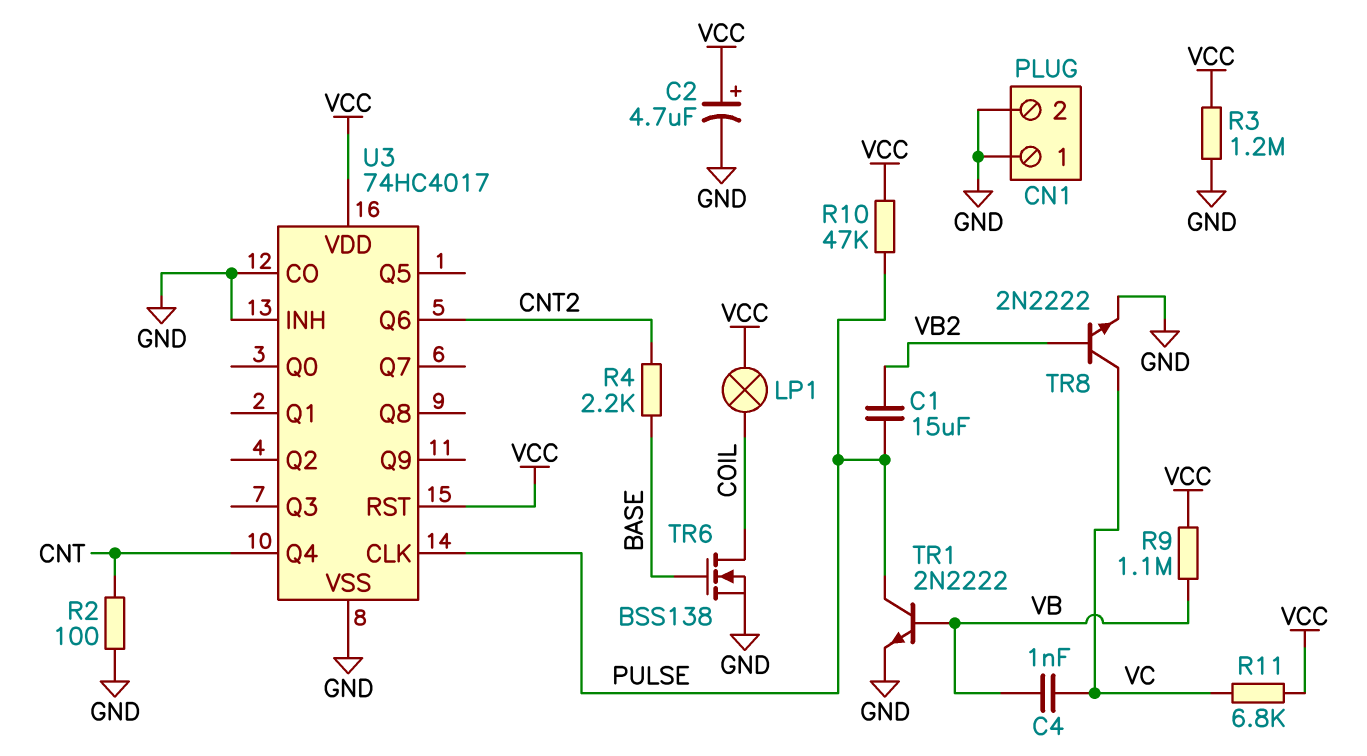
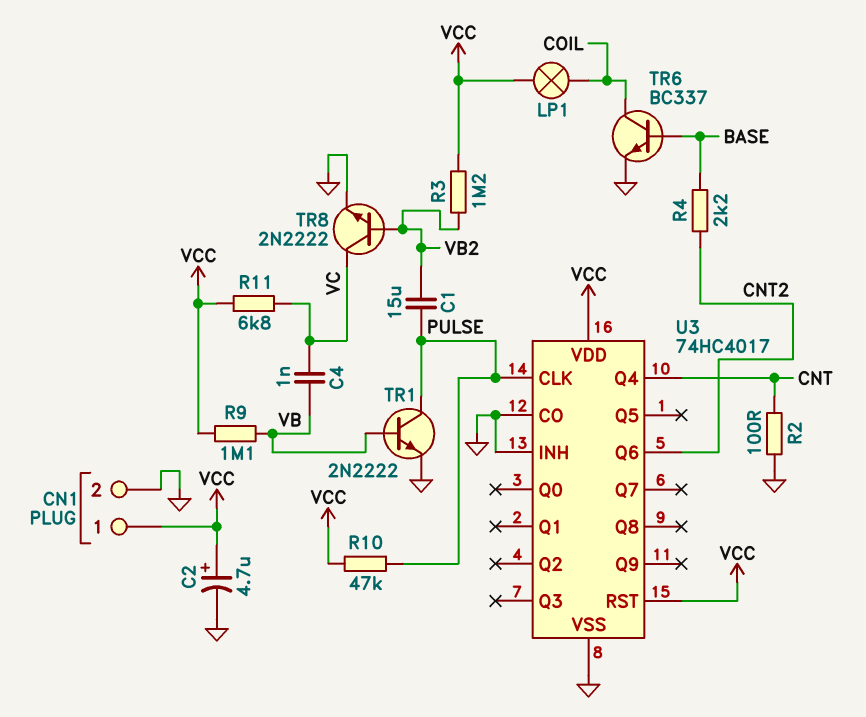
CN1 pin 1: GND -> VCC
R3: 1.2M (GND, VCC) -> 1.2M (VB2, VCC)
TR6: NMOS BSS138 (G BASE, D COIL, S GND) -> NPN BC337 (B BASE, C COIL, E GND)

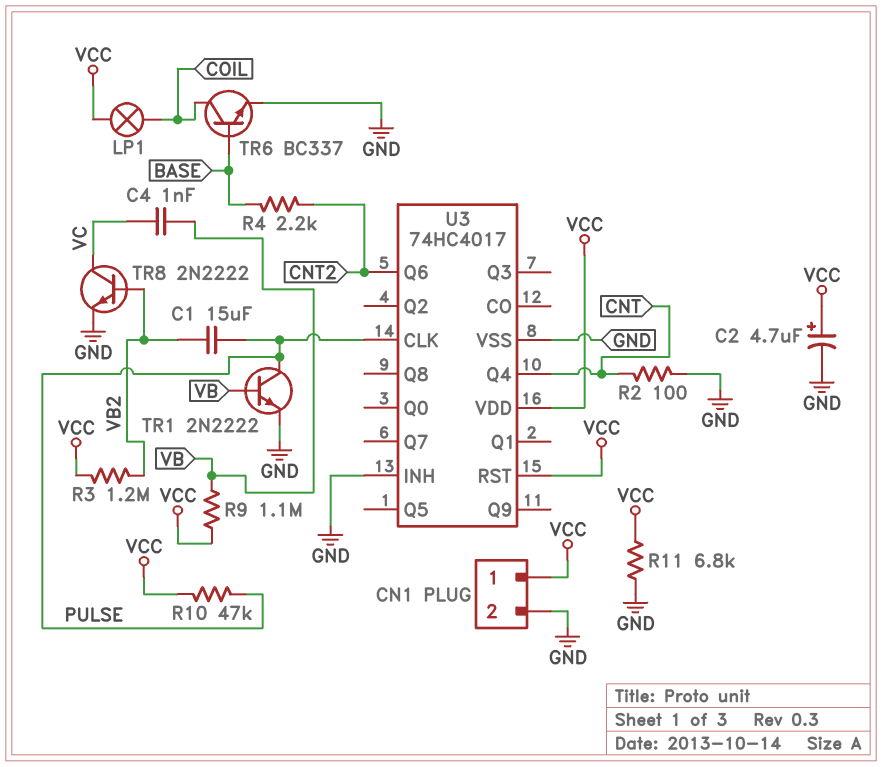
R11: 6.8k (VC, VCC) -> 6.8k (GND, VCC)
U3 pin CO: GND -> none

